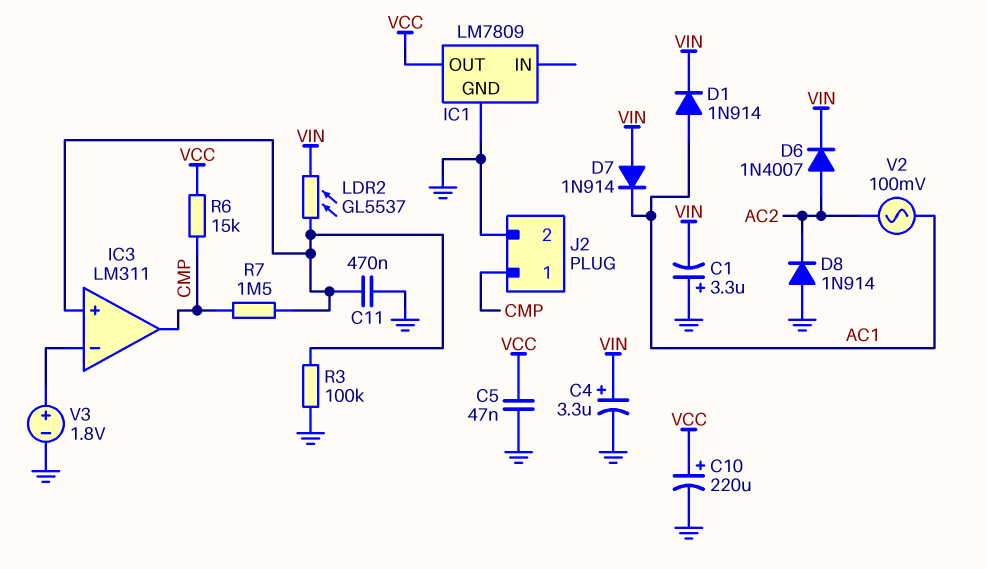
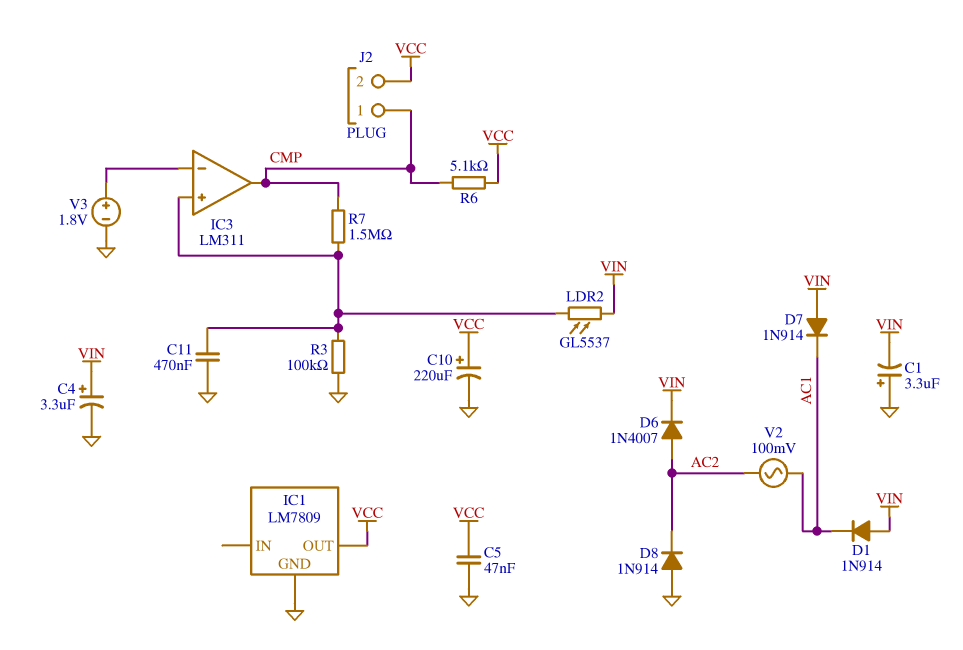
D1: diode 1N914 (A AC1, K VIN) -> diode 1N914 (A VIN, K AC1)
J2 pin 2: GND -> VCC
R6: 15k (CMP, VCC) -> 5.1k (CMP, VCC)

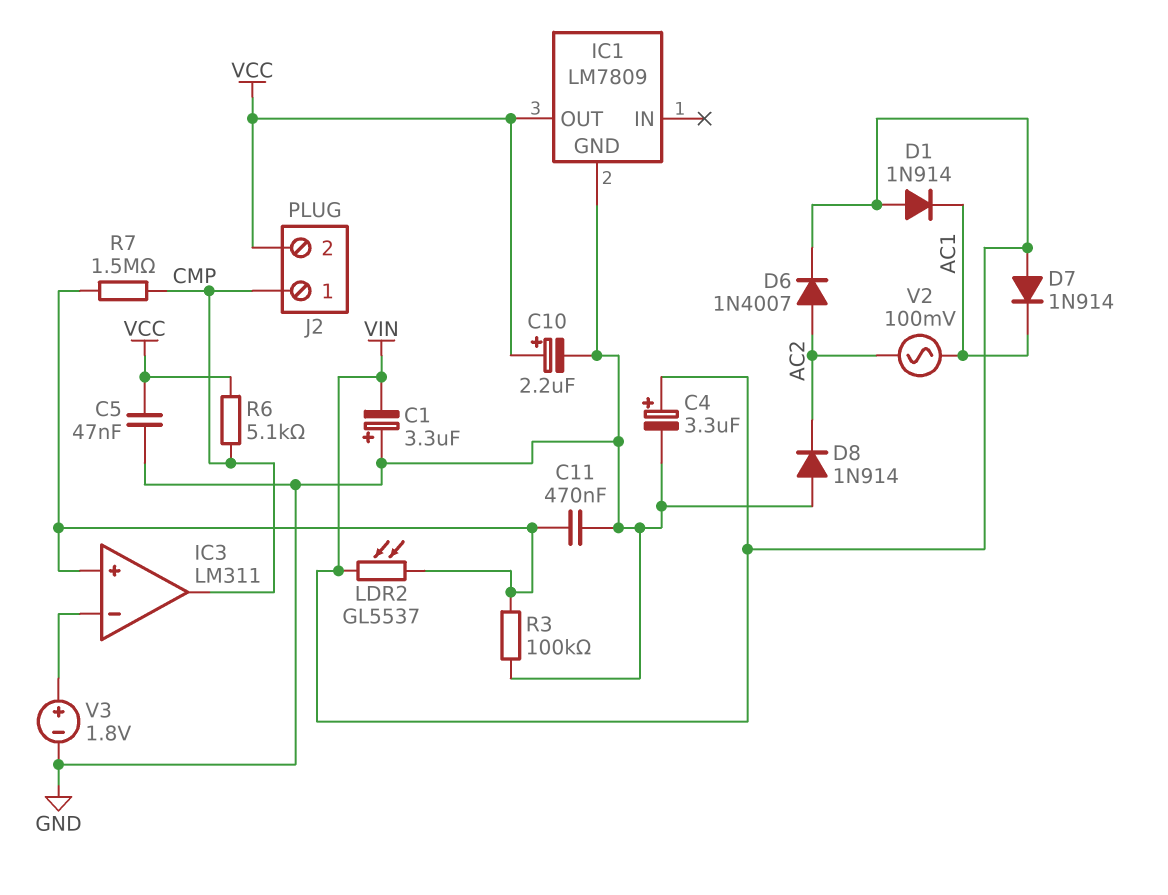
C10: 220uF (plus VCC, minus GND) -> 2.2uF (plus VCC, minus GND)

